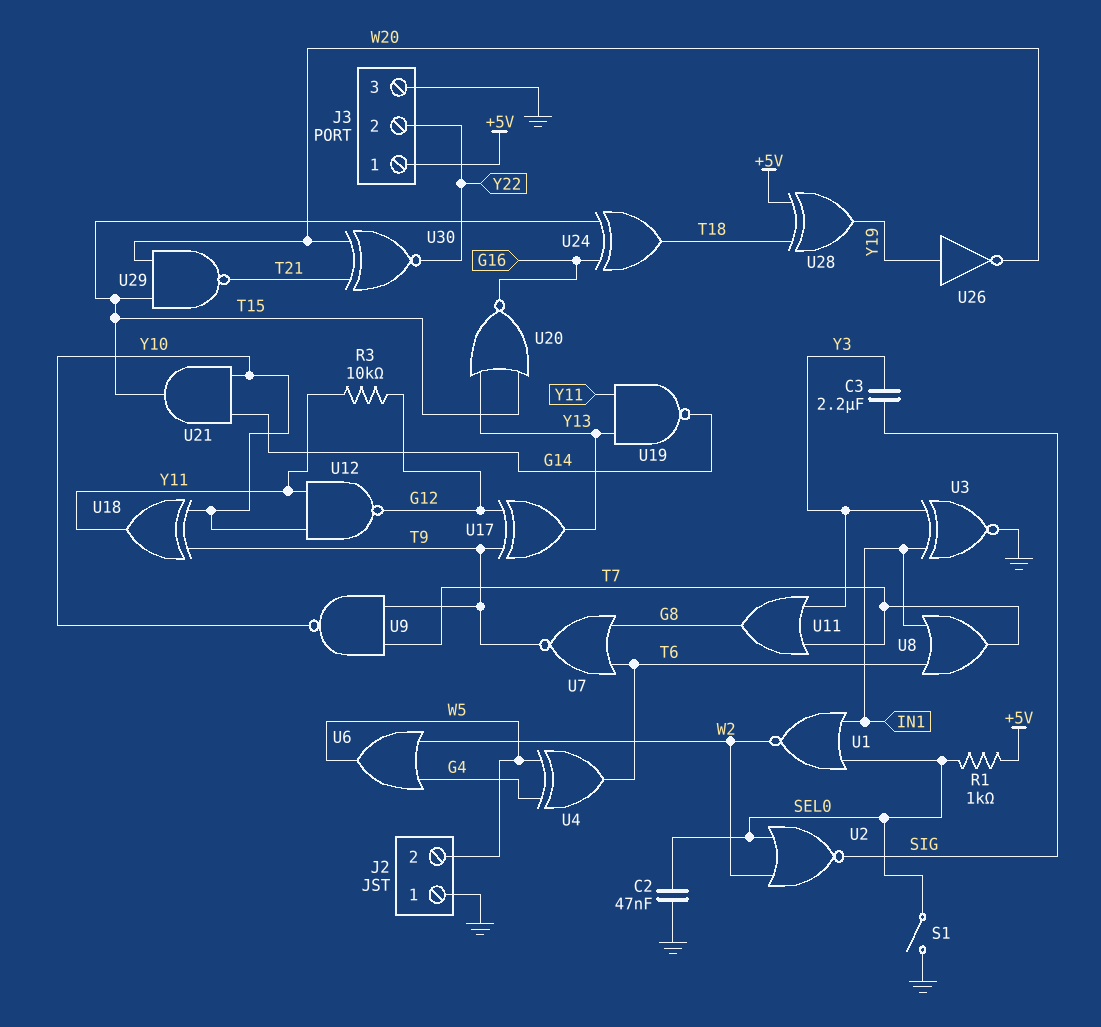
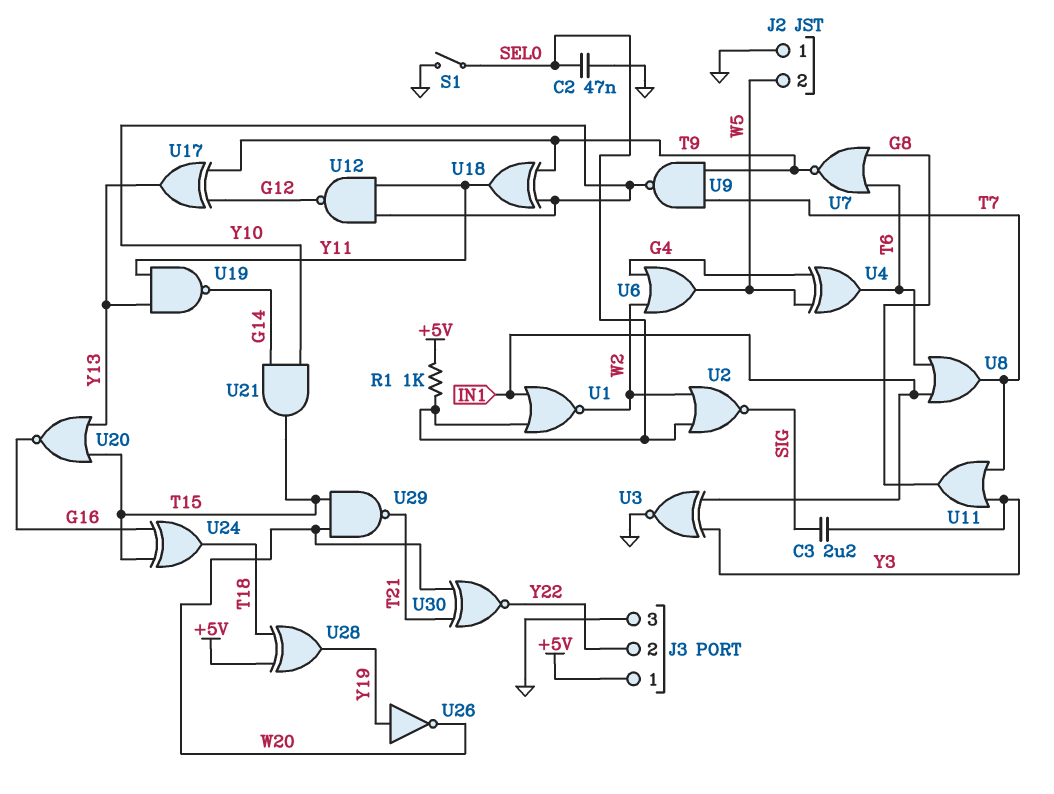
R3: 10k (G12, Y11) -> none

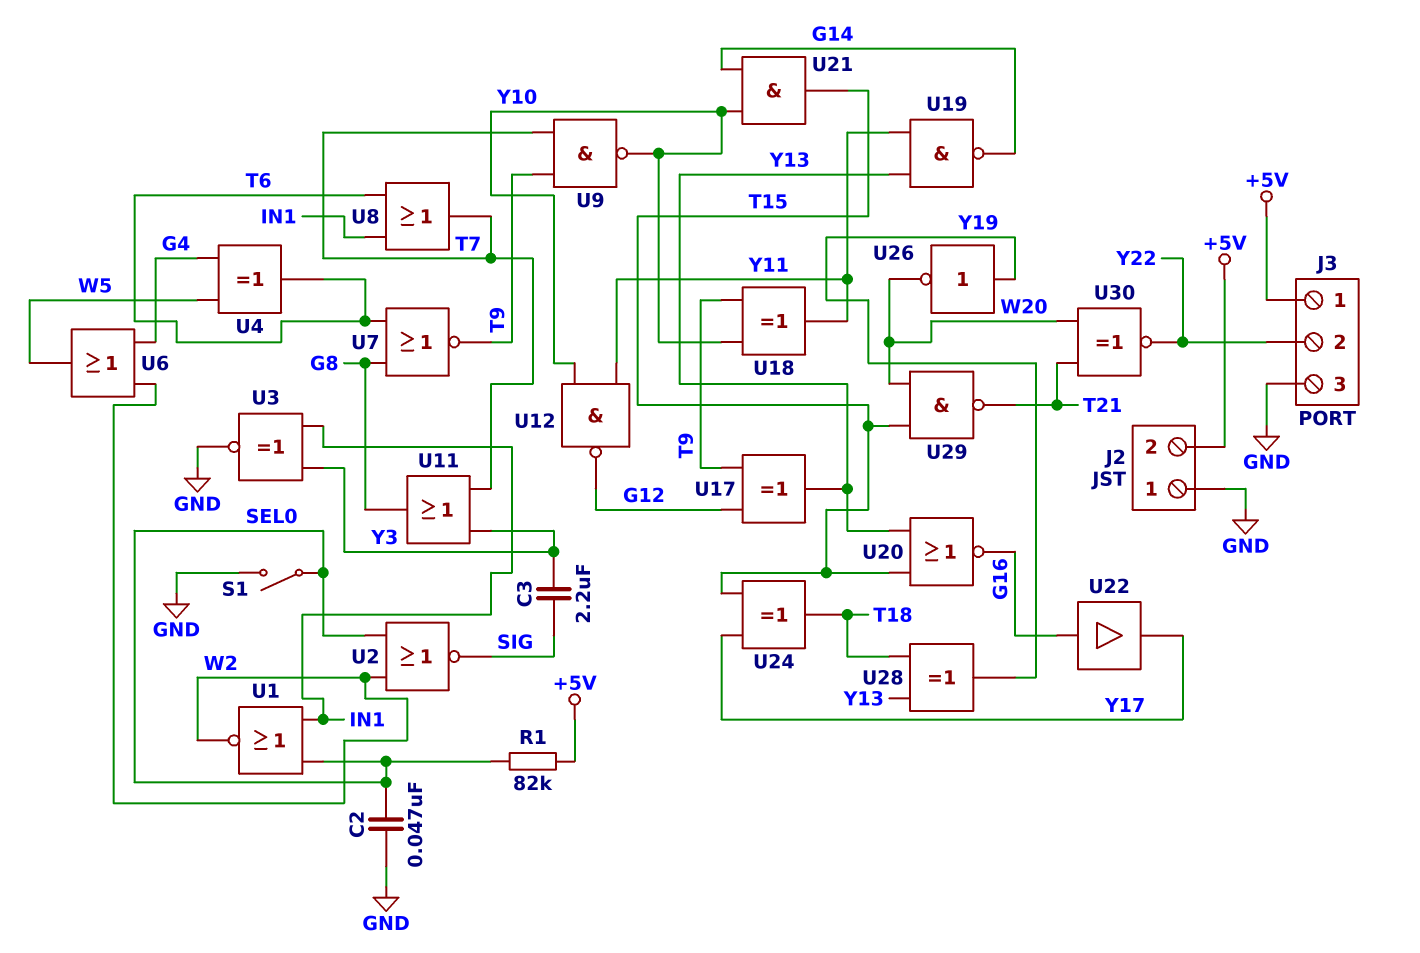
J2 pin 2: W5 -> +5V
R1: 1k (+5V, SEL0) -> 82k (+5V, SEL0)
U22: none -> buffer (in G16, out Y17)
U24: XOR (in G16, in T15, out T18) -> XOR (in T15, in Y17, out T18)
U28: XOR (in +5V, in T18, out Y19) -> XOR (in T18, in Y13, out Y19)

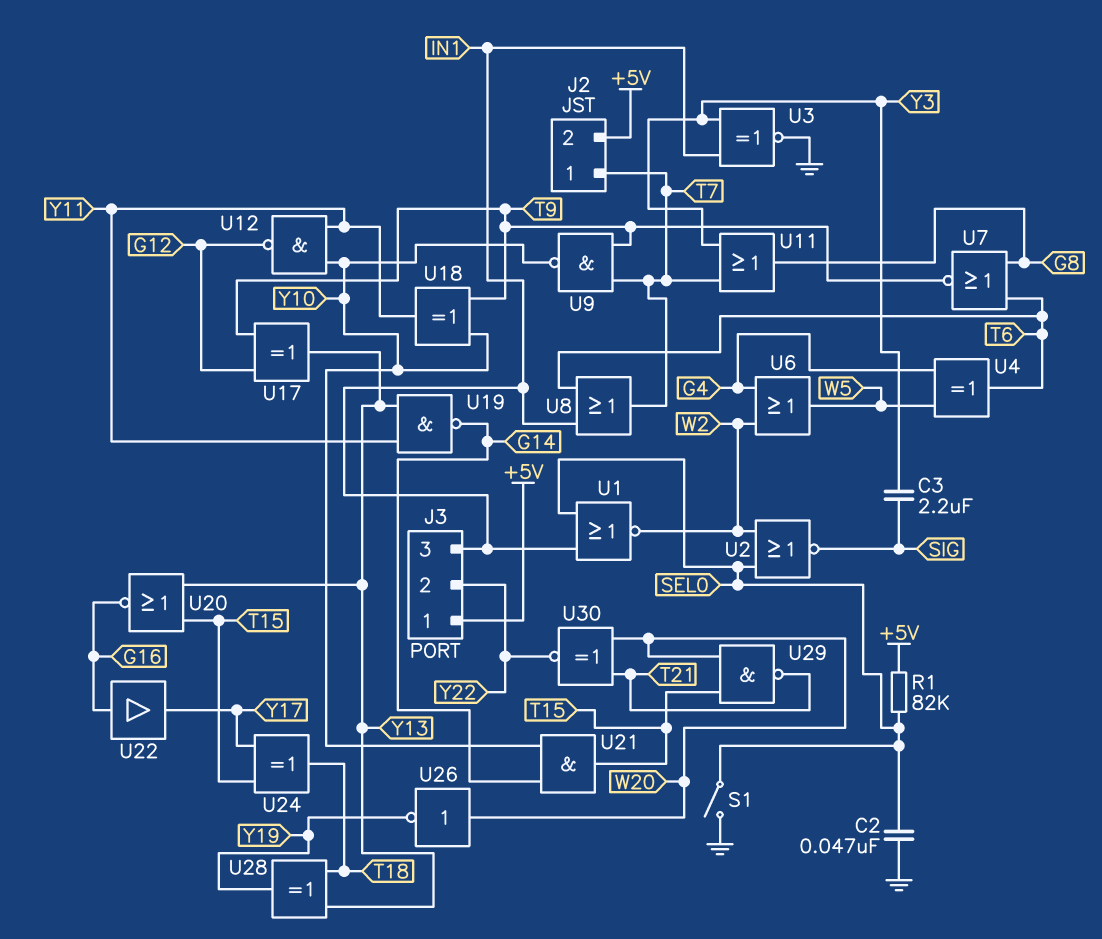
J2 pin 1: GND -> T7
J3 pin 3: GND -> IN1
U26: NOT (in Y19, out W20) -> NOT (in W20, out Y19)

